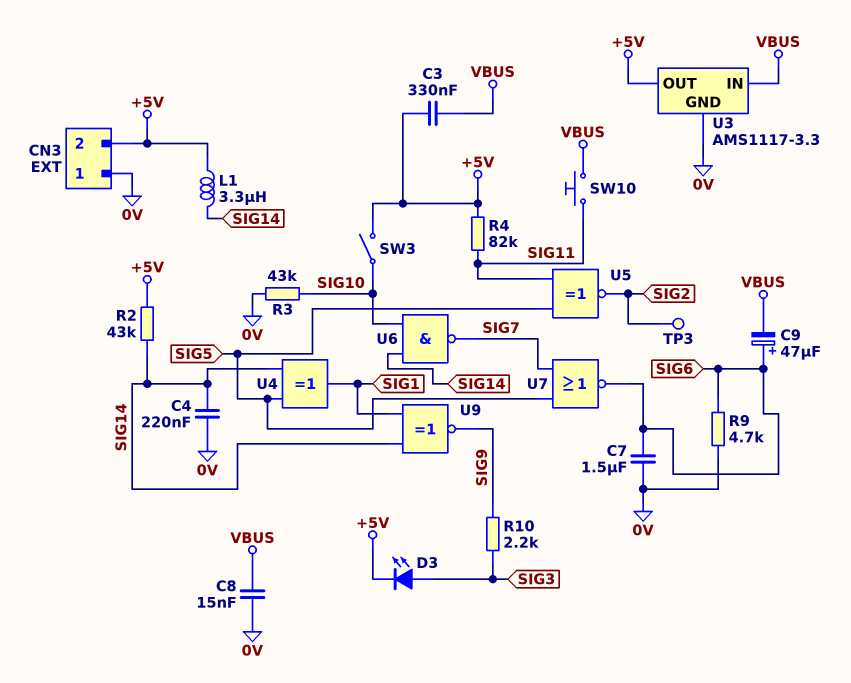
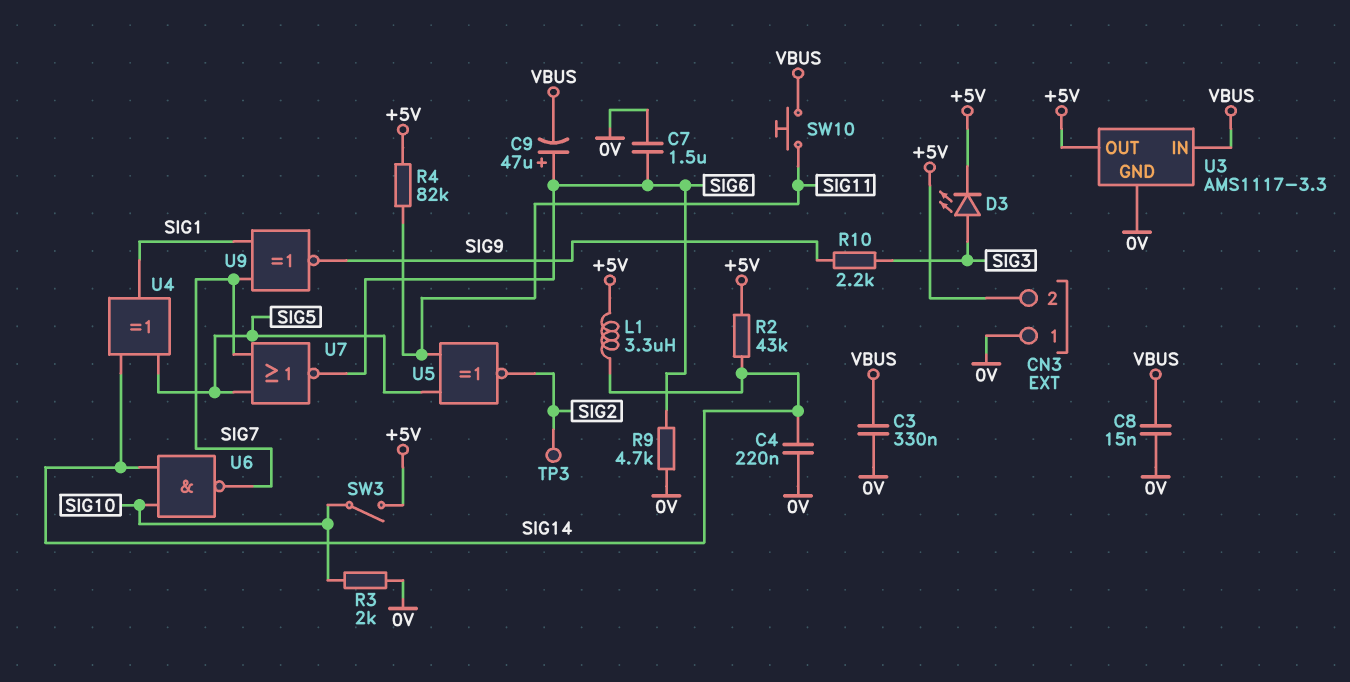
C3: 330nF (+5V, VBUS) -> 330nF (0V, VBUS)
R3: 43k (0V, SIG10) -> 2k (0V, SIG10)
U9: XNOR (in SIG1, in SIG14, out SIG9) -> XNOR (in SIG1, in SIG7, out SIG9)

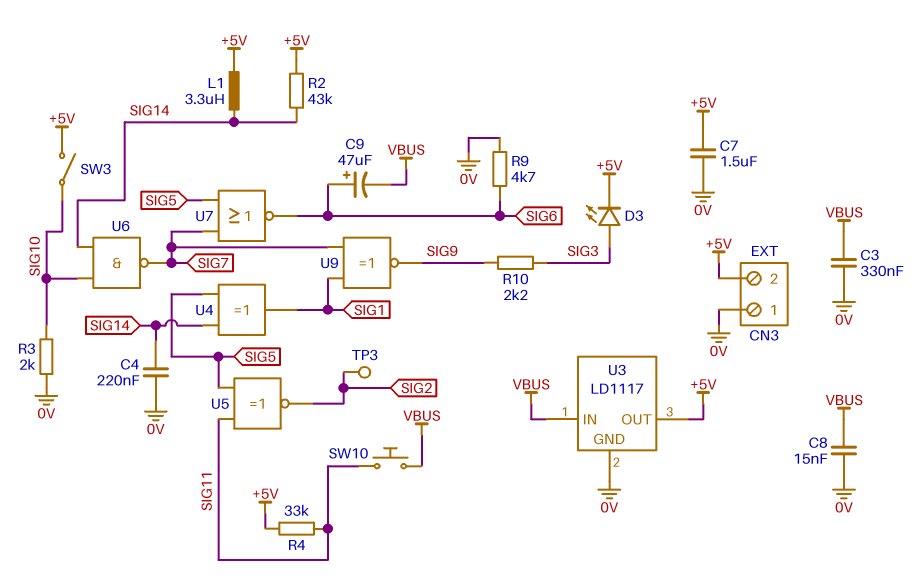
C7: 1.5uF (0V, SIG6) -> 1.5uF (+5V, 0V)
R4: 82k (+5V, SIG11) -> 33k (+5V, SIG11)
U3: AMS1117-3.3 -> LD1117

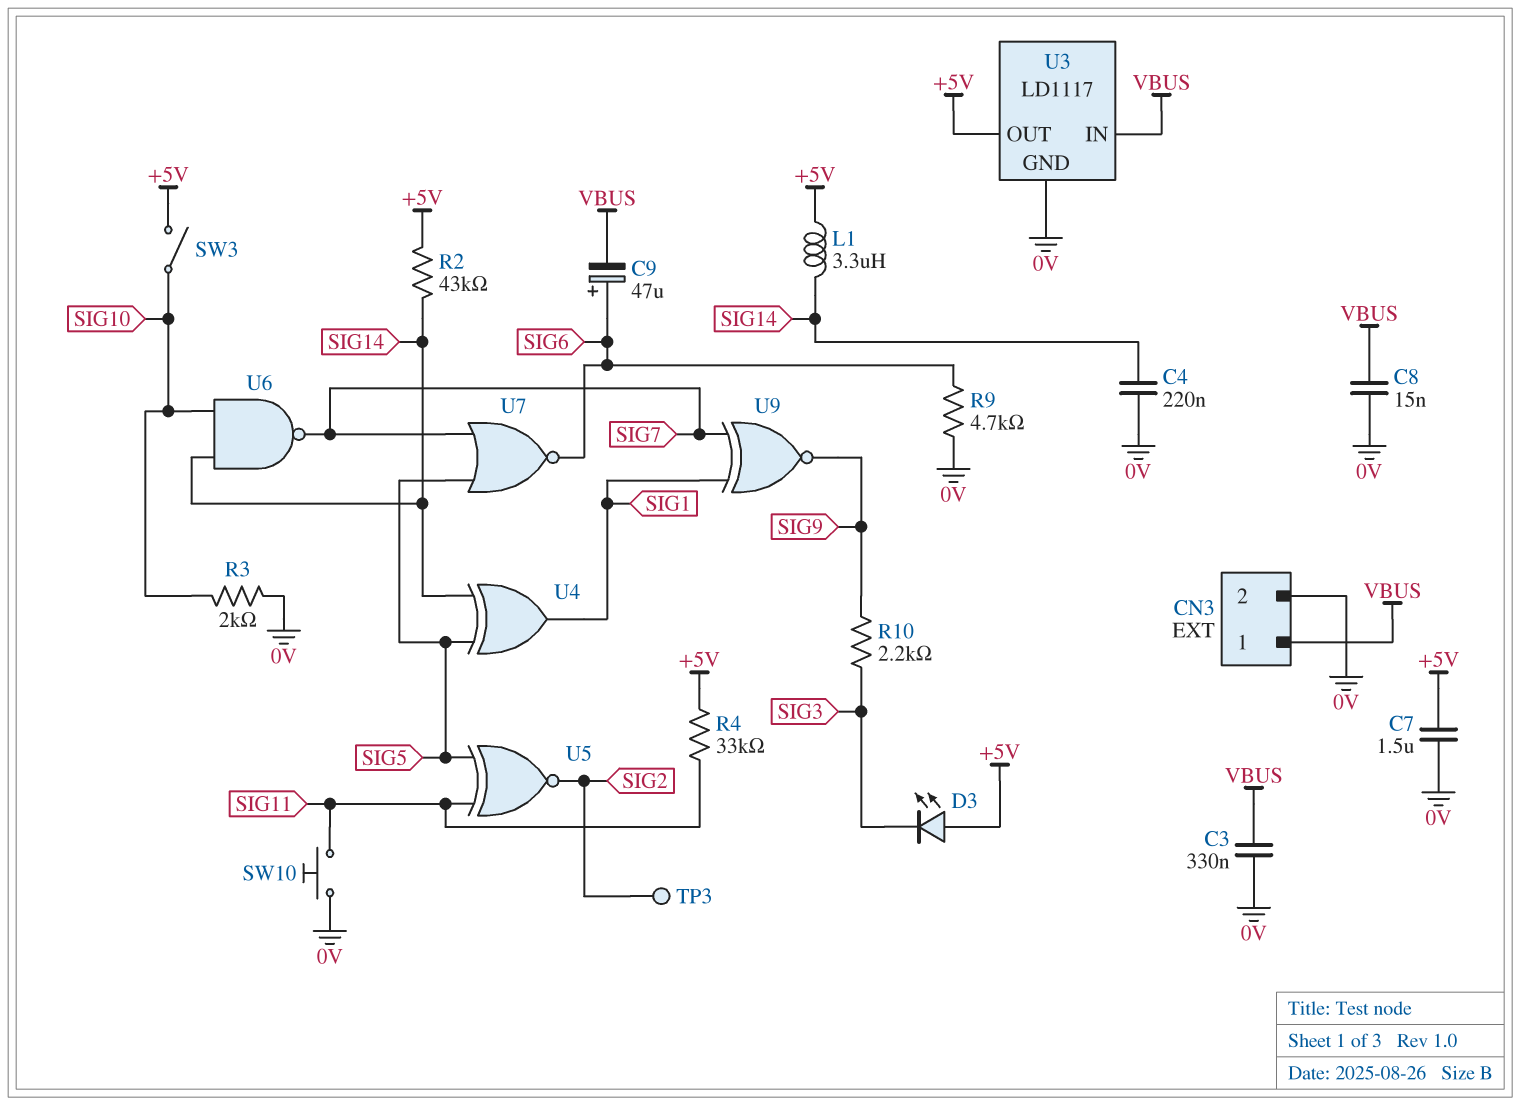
CN3 pin 1: 0V -> VBUS
CN3 pin 2: +5V -> 0V
D3: LED (A SIG3, K +5V) -> LED (A +5V, K SIG3)
SW10: button (SIG11, VBUS) -> button (0V, SIG11)

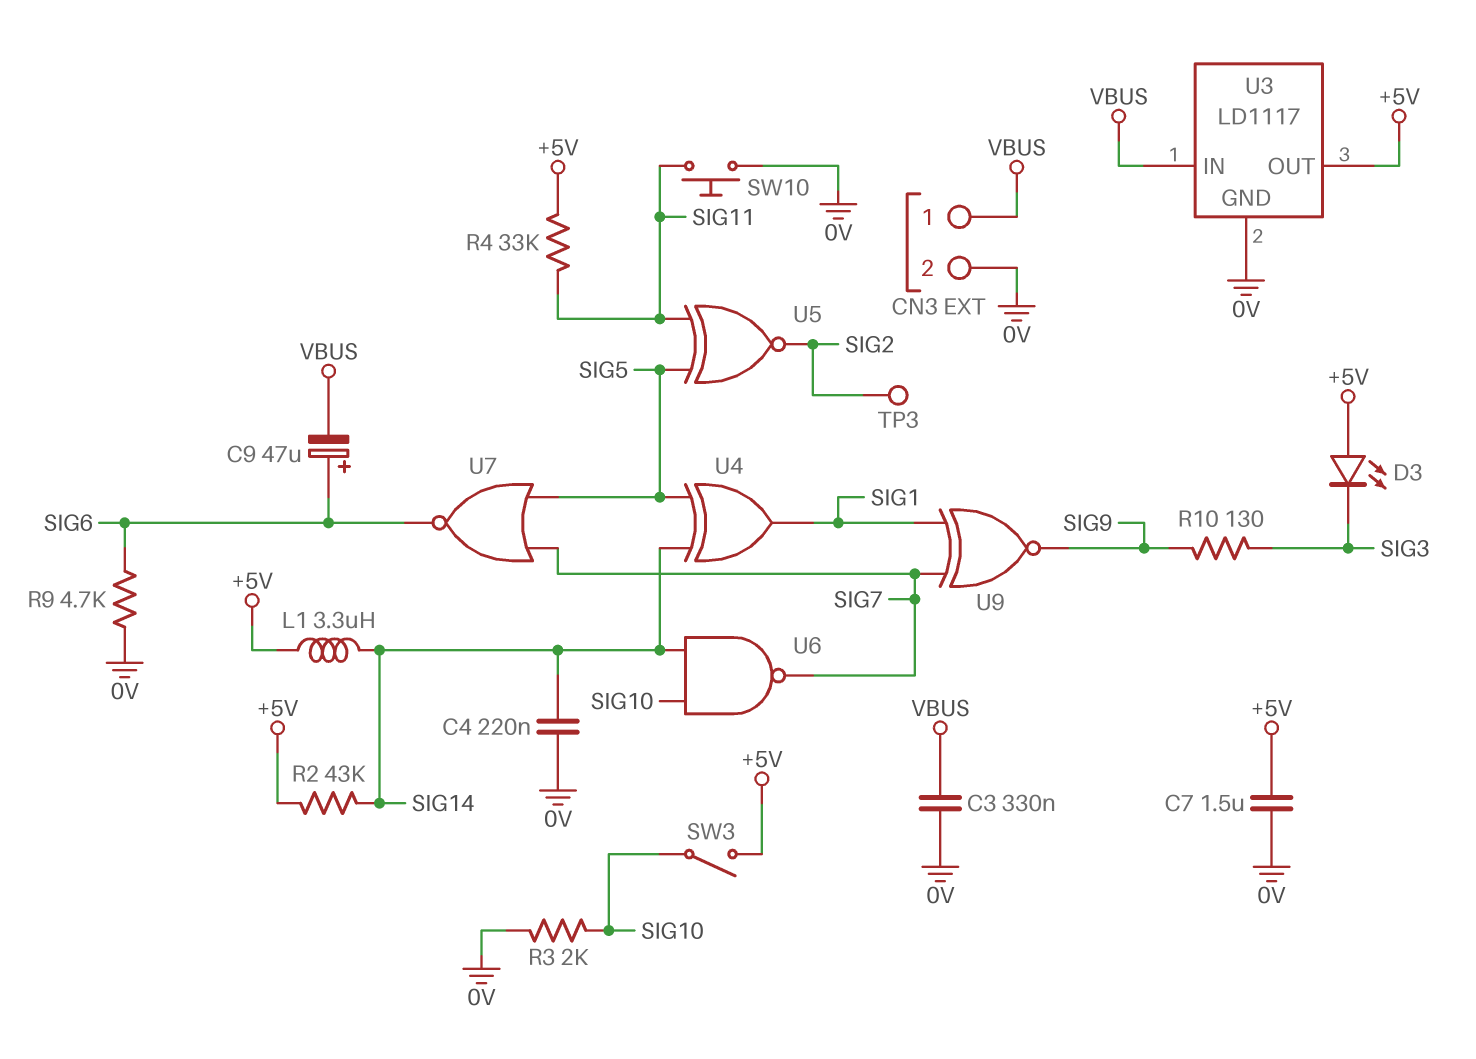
C8: 15nF (0V, VBUS) -> none
R10: 2.2k (SIG3, SIG9) -> 130 (SIG3, SIG9)

